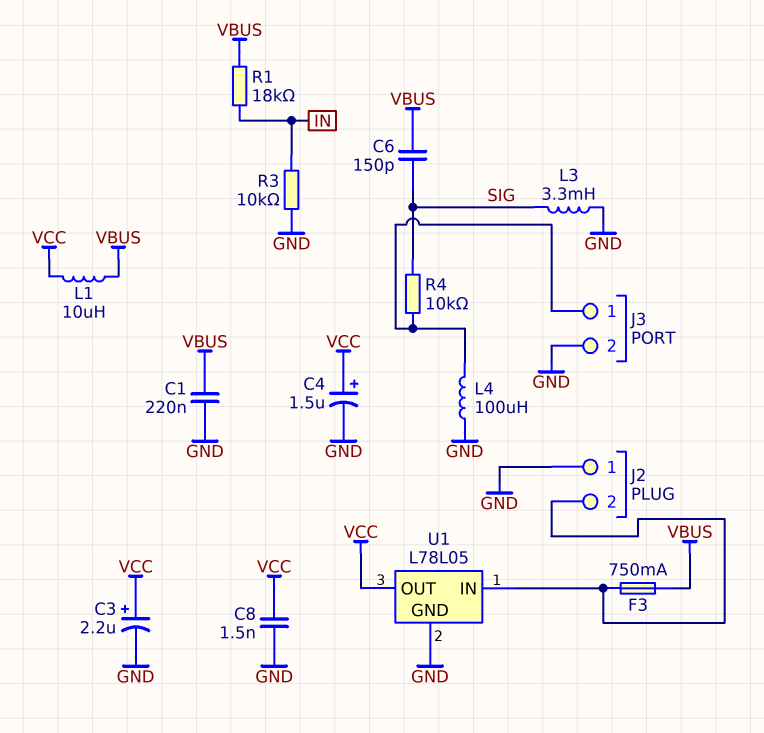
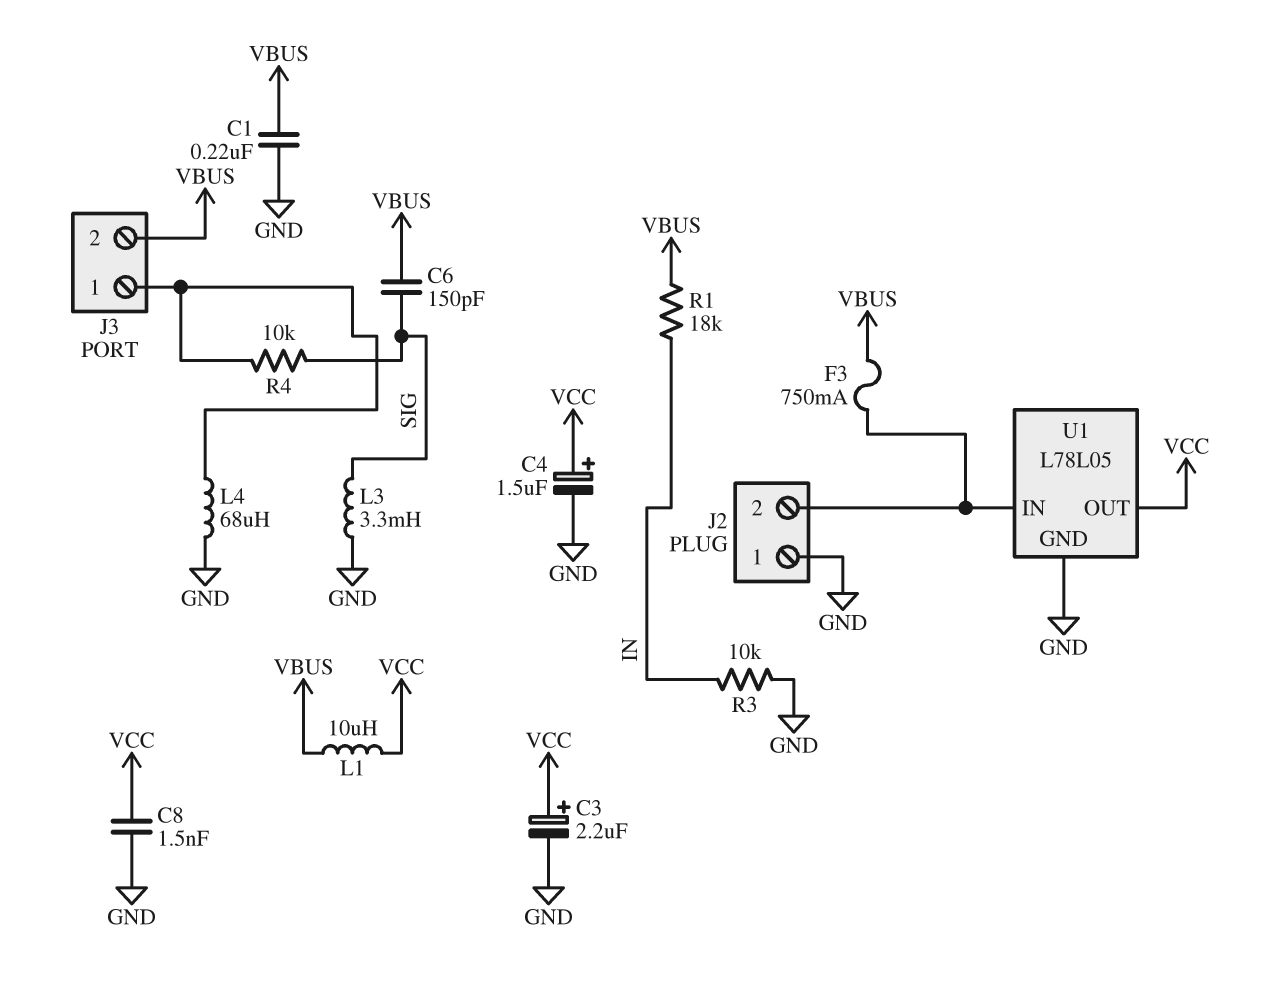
J3 pin 2: GND -> VBUS
L4: 100uH (GND, J3/1) -> 68uH (GND, J3/1)

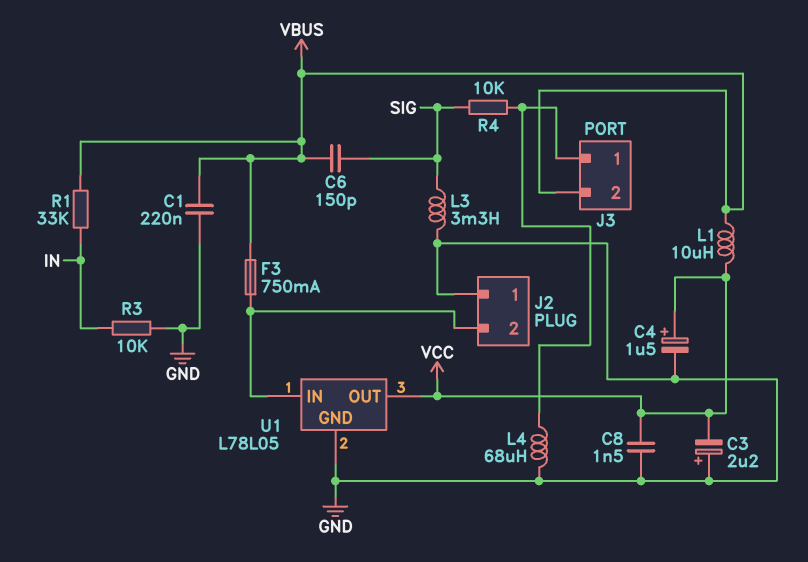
C3: 2.2uF (plus VCC, minus GND) -> 2.2uF (plus GND, minus VCC)
R1: 18k (IN, VBUS) -> 33k (IN, VBUS)

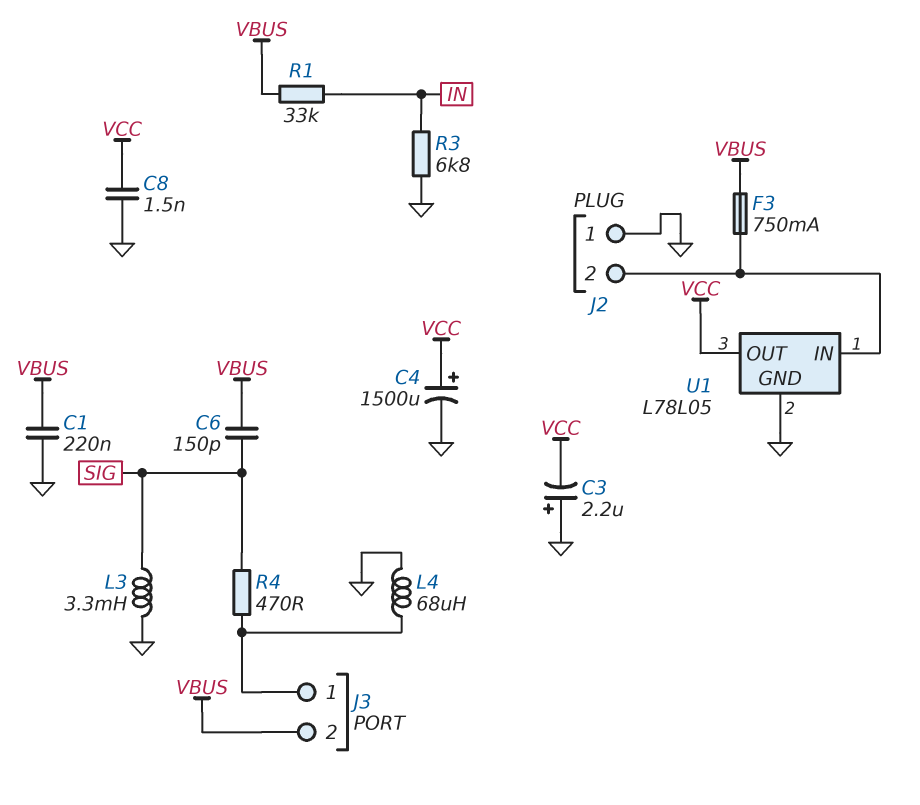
C4: 1.5uF (plus VCC, minus GND) -> 1500uF (plus VCC, minus GND)
L1: 10uH (VBUS, VCC) -> none
R3: 10k (GND, IN) -> 6.8k (GND, IN)
R4: 10k (J3/1, SIG) -> 470 (J3/1, SIG)

